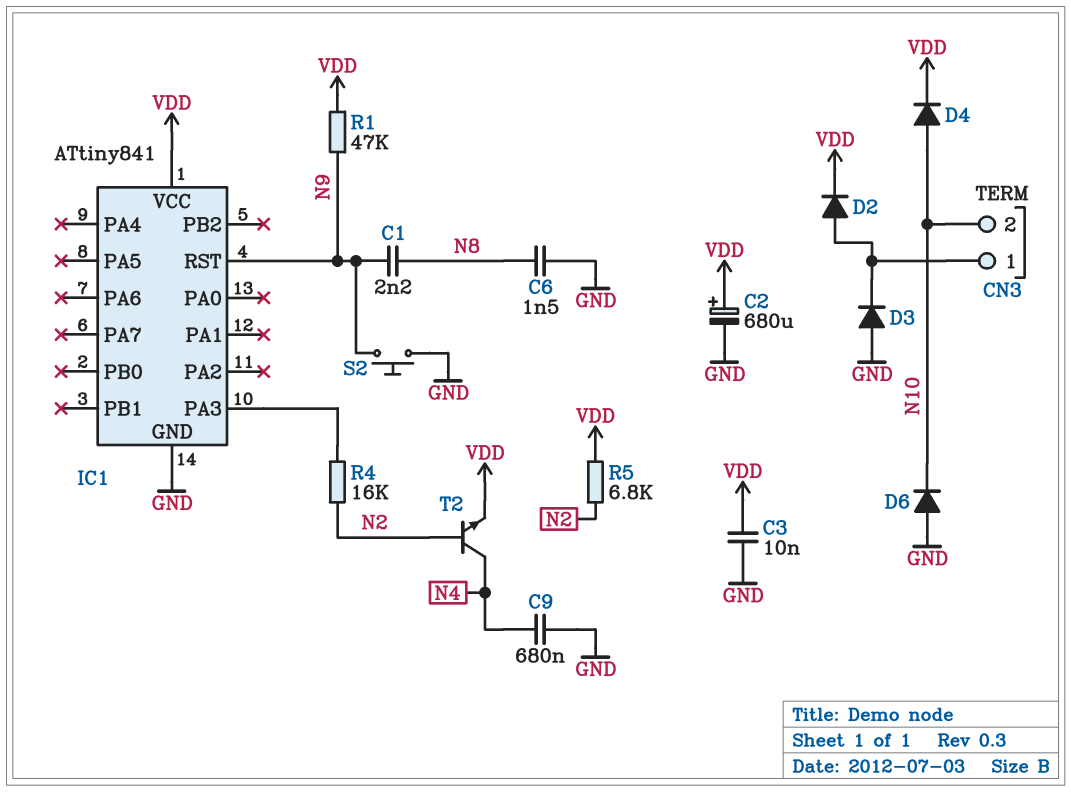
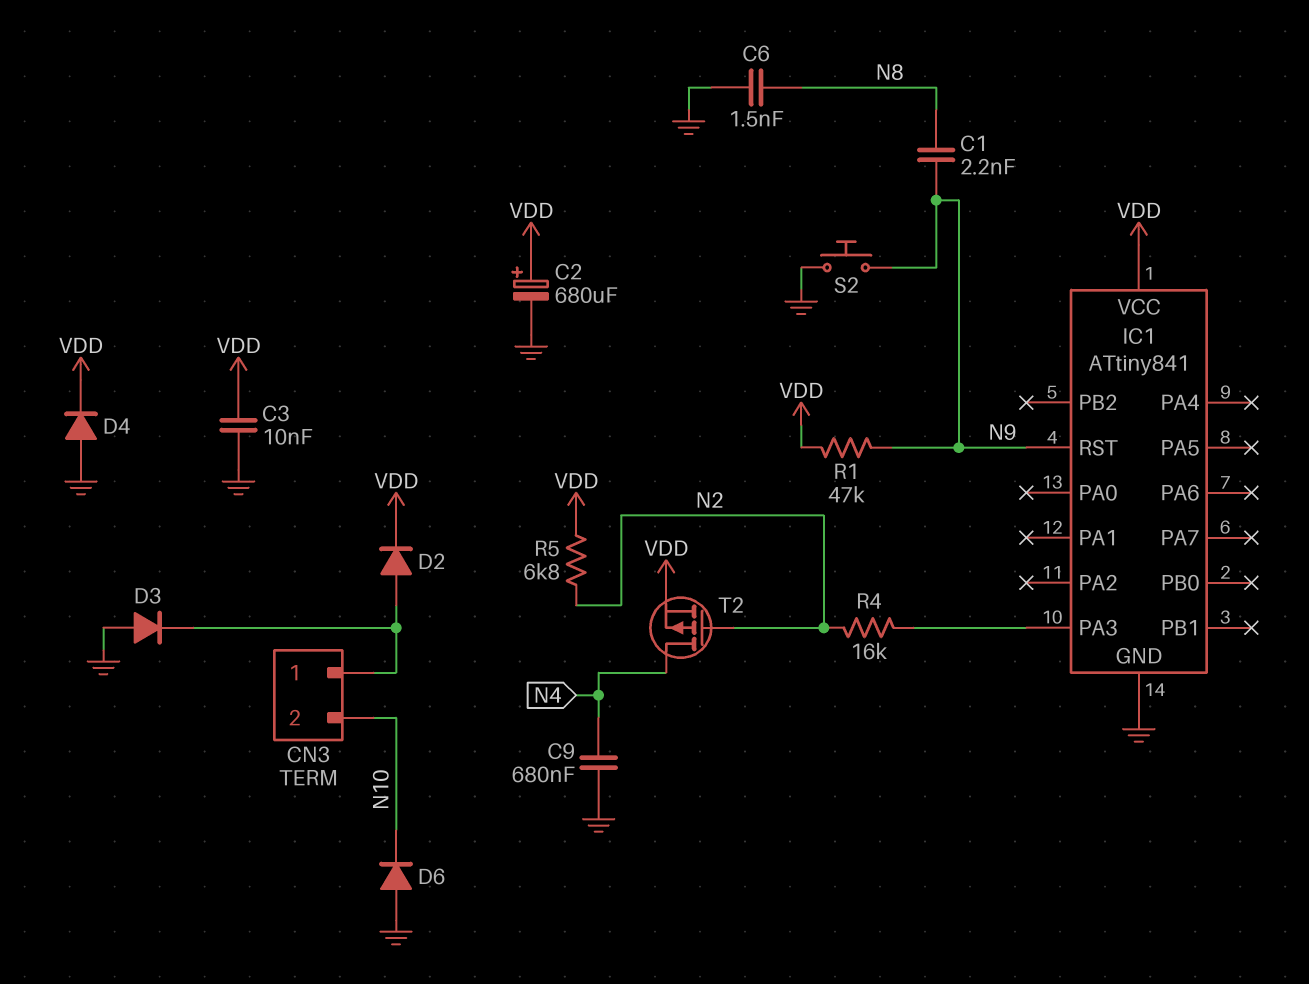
D4: diode (A N10, K VDD) -> diode (A GND, K VDD)
T2: NPN (B N2, C N4, E VDD) -> PMOS (G N2, D N4, S VDD)

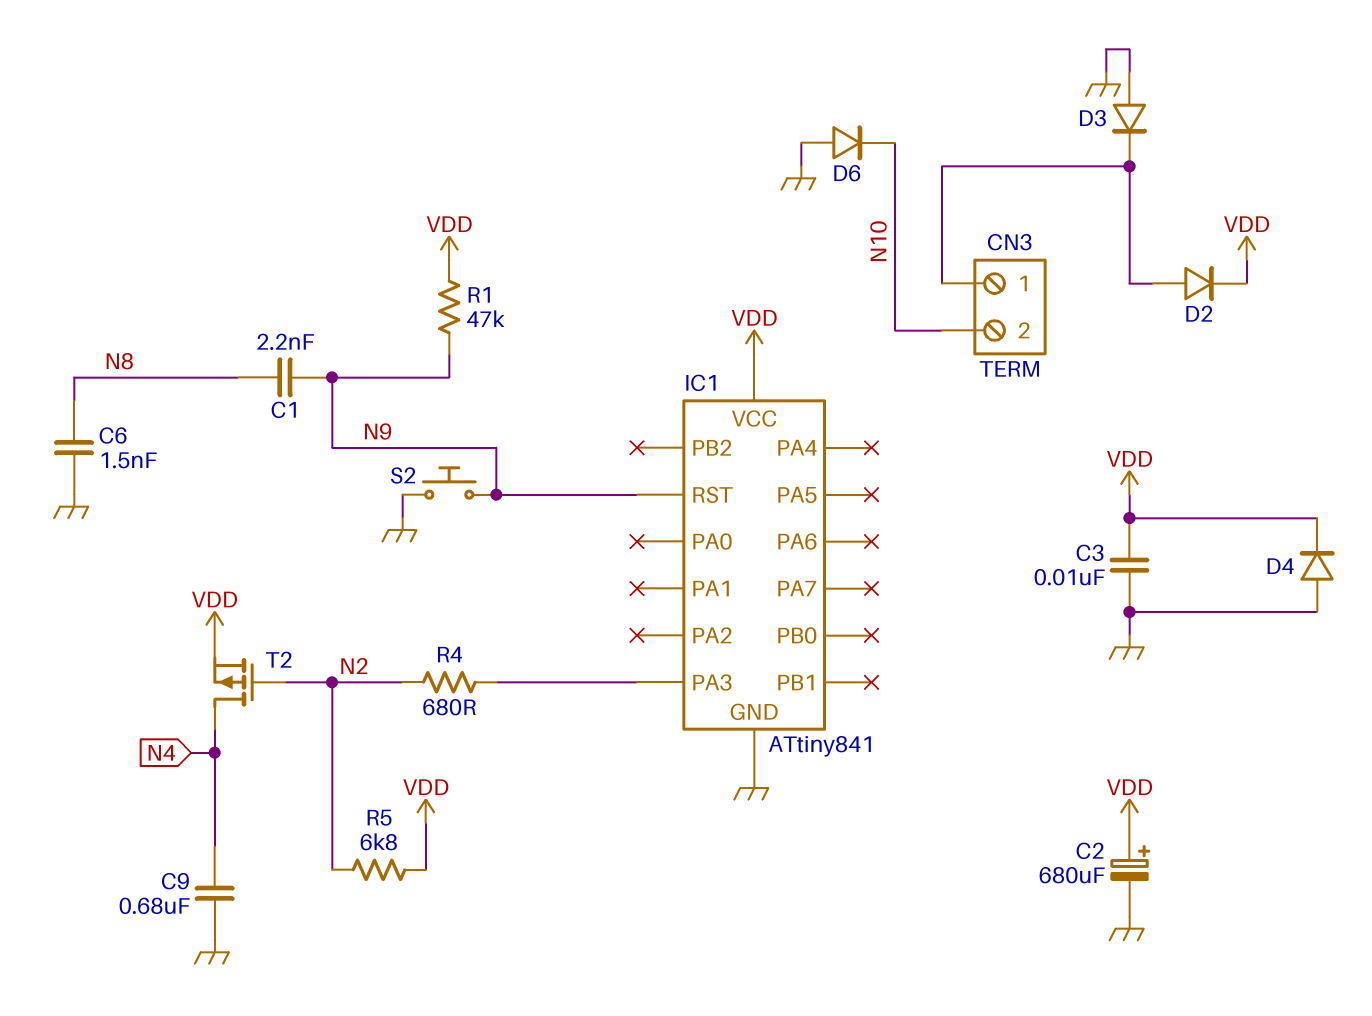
R4: 16k (IC1/PA3, N2) -> 680 (IC1/PA3, N2)

